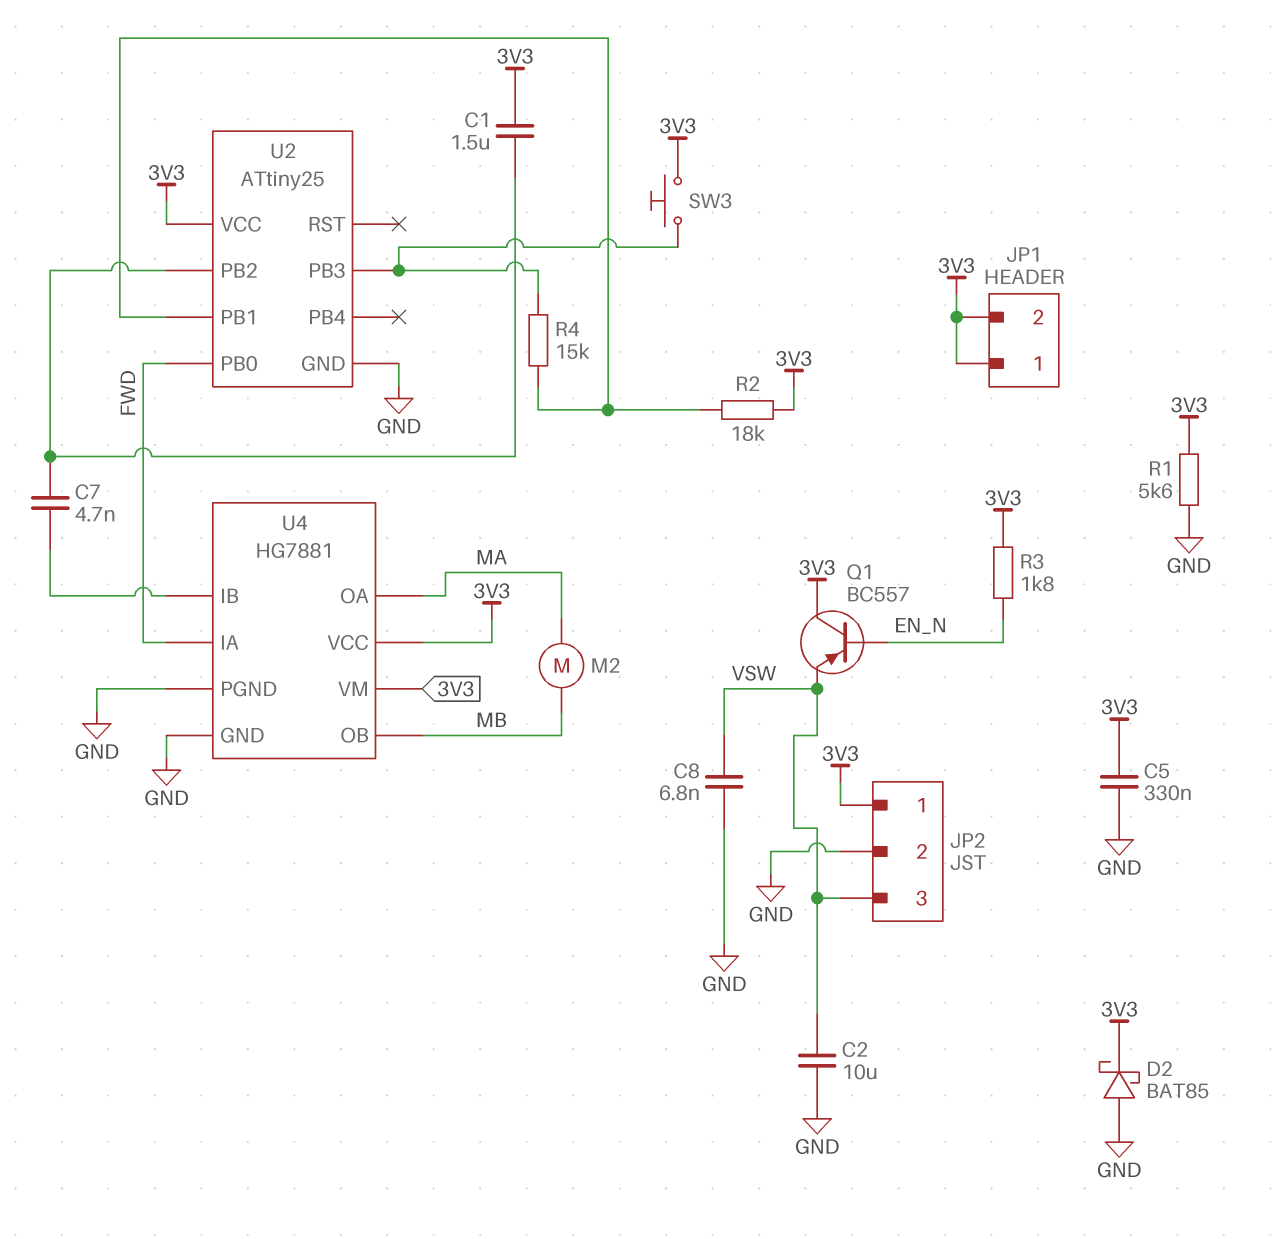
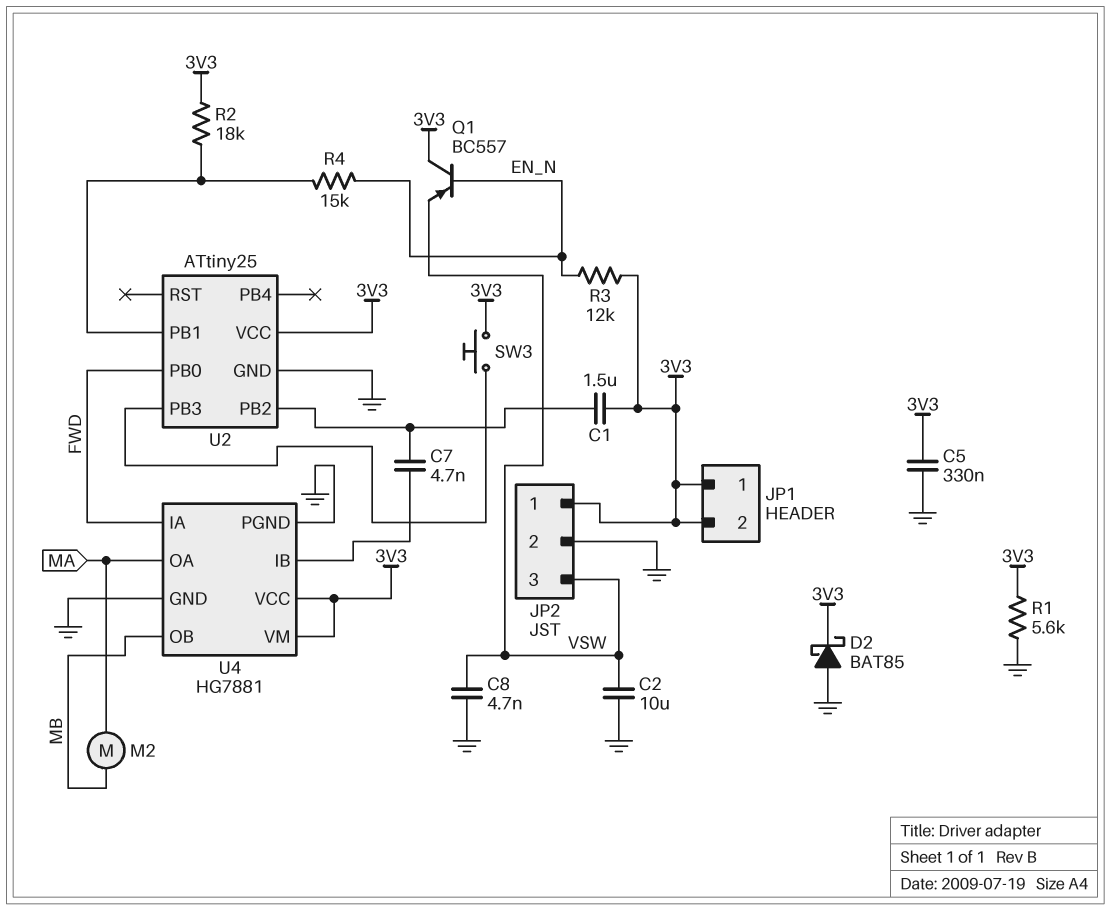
C8: 6.8nF (GND, VSW) -> 4.7nF (GND, VSW)
R3: 1.8k (3V3, EN_N) -> 12k (3V3, EN_N)
R4: 15k (U2/PB1, U2/PB3) -> 15k (EN_N, U2/PB1)

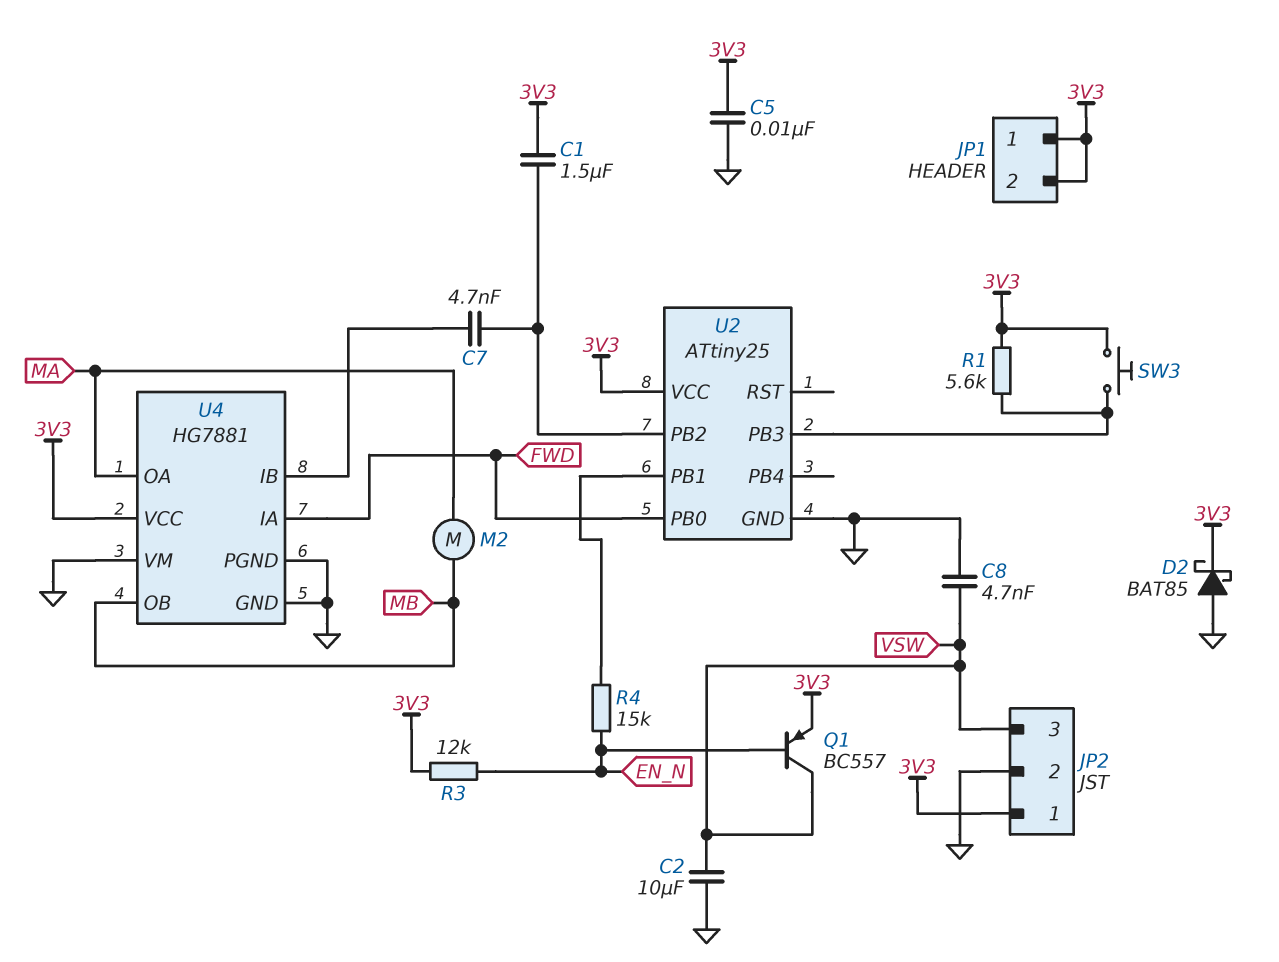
C5: 330nF (3V3, GND) -> 10nF (3V3, GND)
Q1: PNP BC557 (B EN_N, C 3V3, E VSW) -> PNP BC557 (B EN_N, C VSW, E 3V3)
R1: 5.6k (3V3, GND) -> 5.6k (3V3, U2/PB3)
R2: 18k (3V3, U2/PB1) -> none
U4 pin VM: 3V3 -> GND

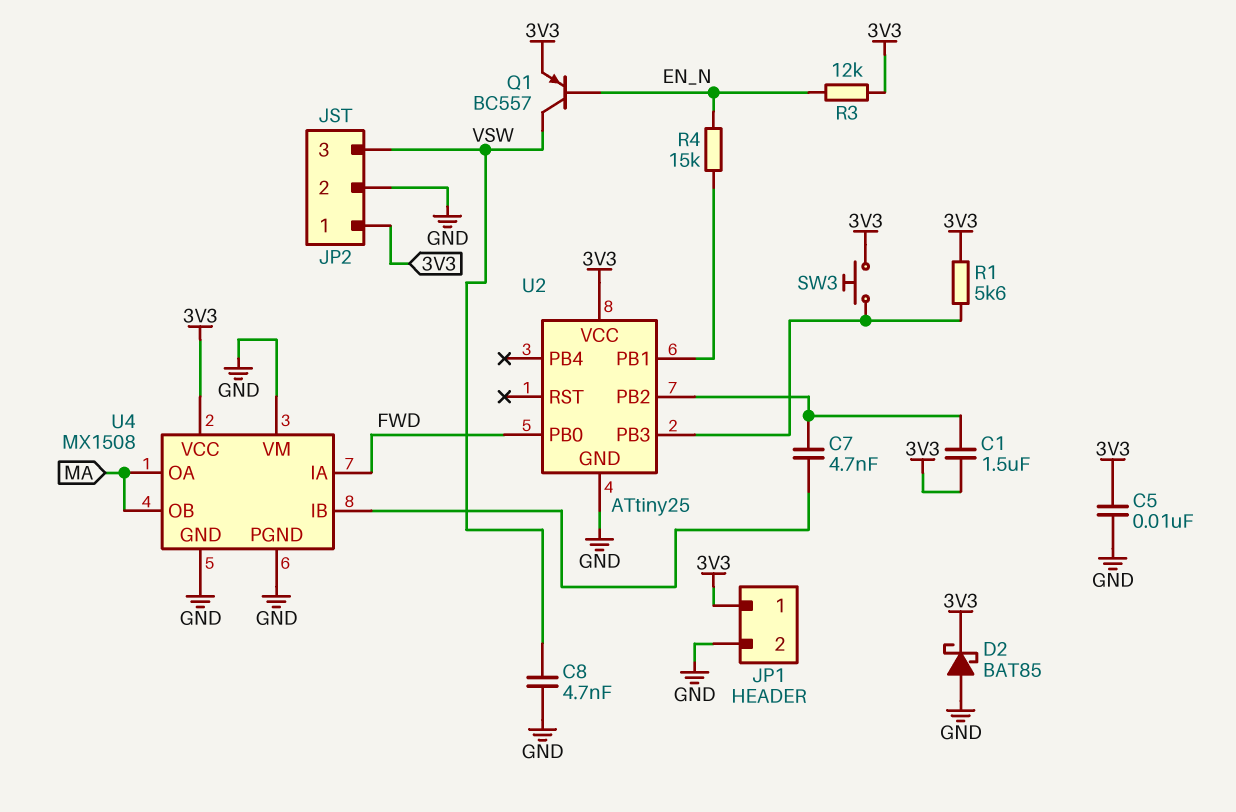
C2: 10uF (GND, VSW) -> none
JP1 pin 2: 3V3 -> GND
M2: motor (MA, MB) -> none
U4: HG7881 -> MX1508
U4 pin OB: MB -> MA

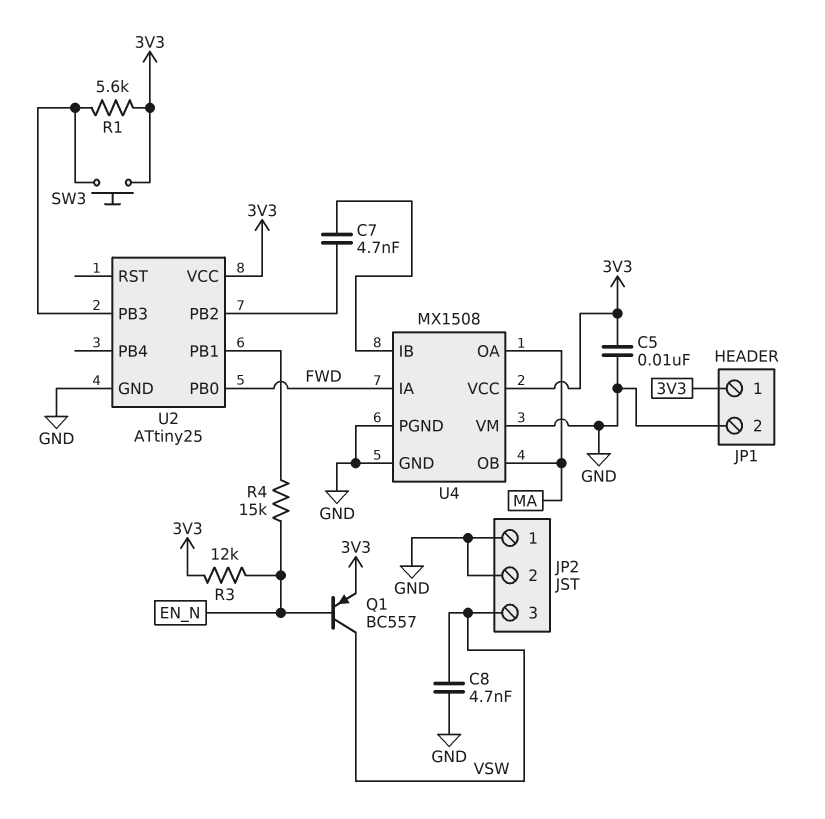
C1: 1.5uF (3V3, U2/PB2) -> none
D2: schottky BAT85 (A GND, K 3V3) -> none
JP2 pin 1: 3V3 -> GND

